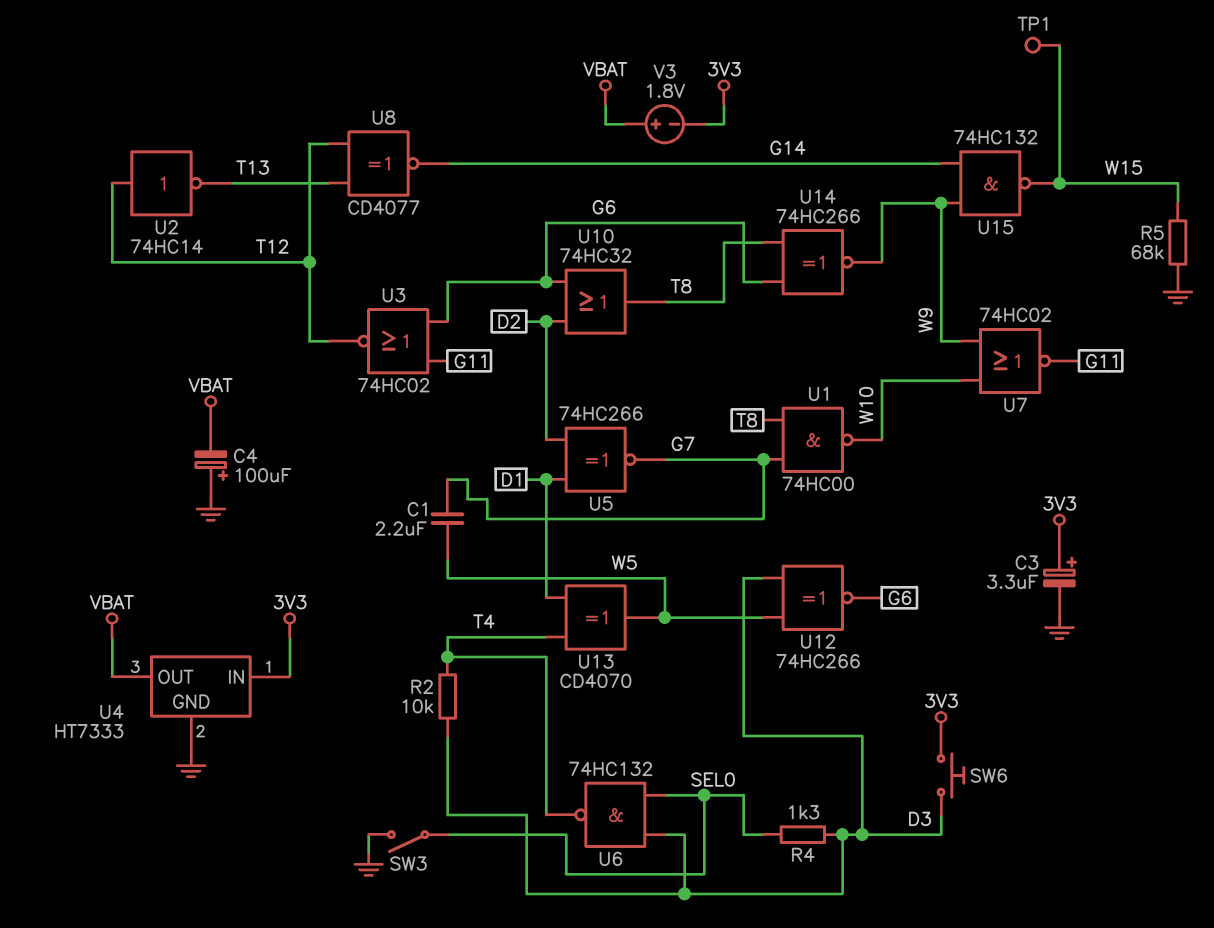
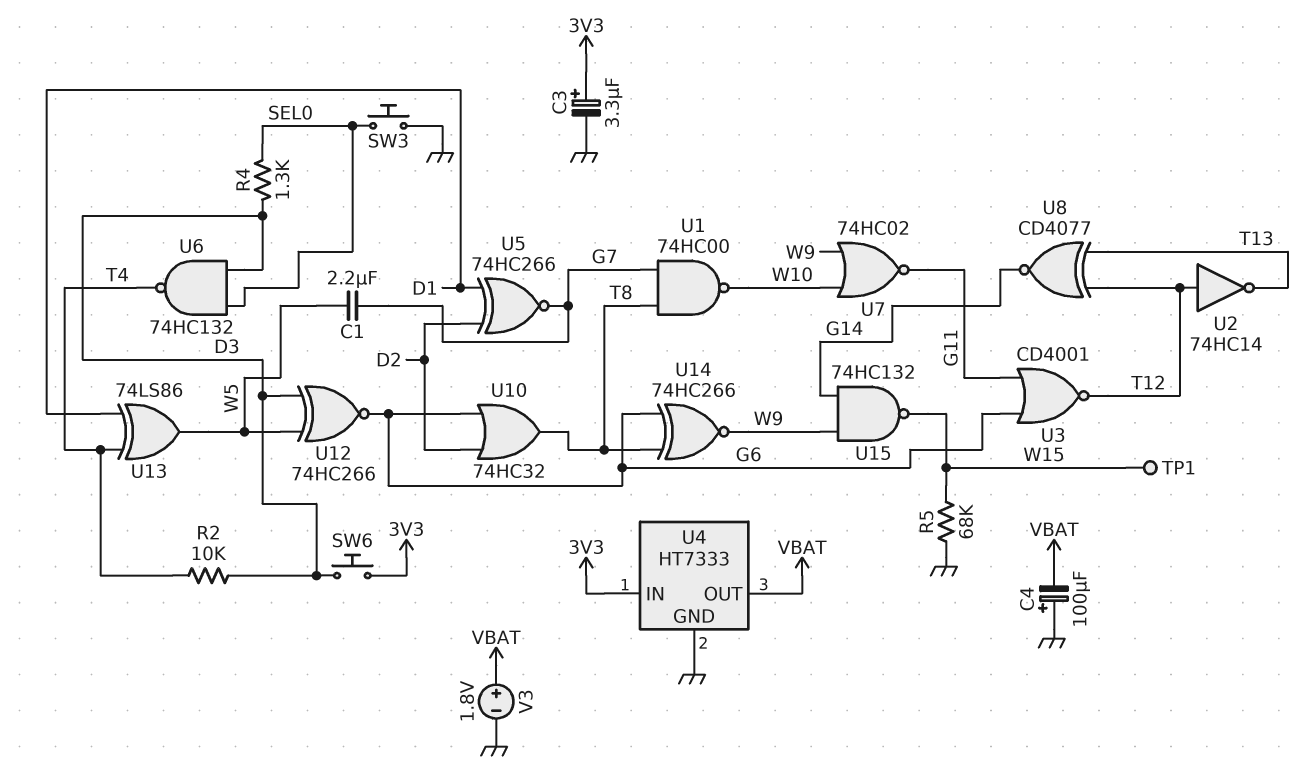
SW3: switch (GND, SEL0) -> button (GND, SEL0)
U3: NOR 74HC02 (in G6, in G11, out T12) -> NOR CD4001 (in G6, in G11, out T12)
U13: XOR CD4070 (in D1, in T4, out W5) -> XOR 74LS86 (in D1, in T4, out W5)
V3: 1.8V (plus VBAT, minus 3V3) -> 1.8V (plus VBAT, minus GND)

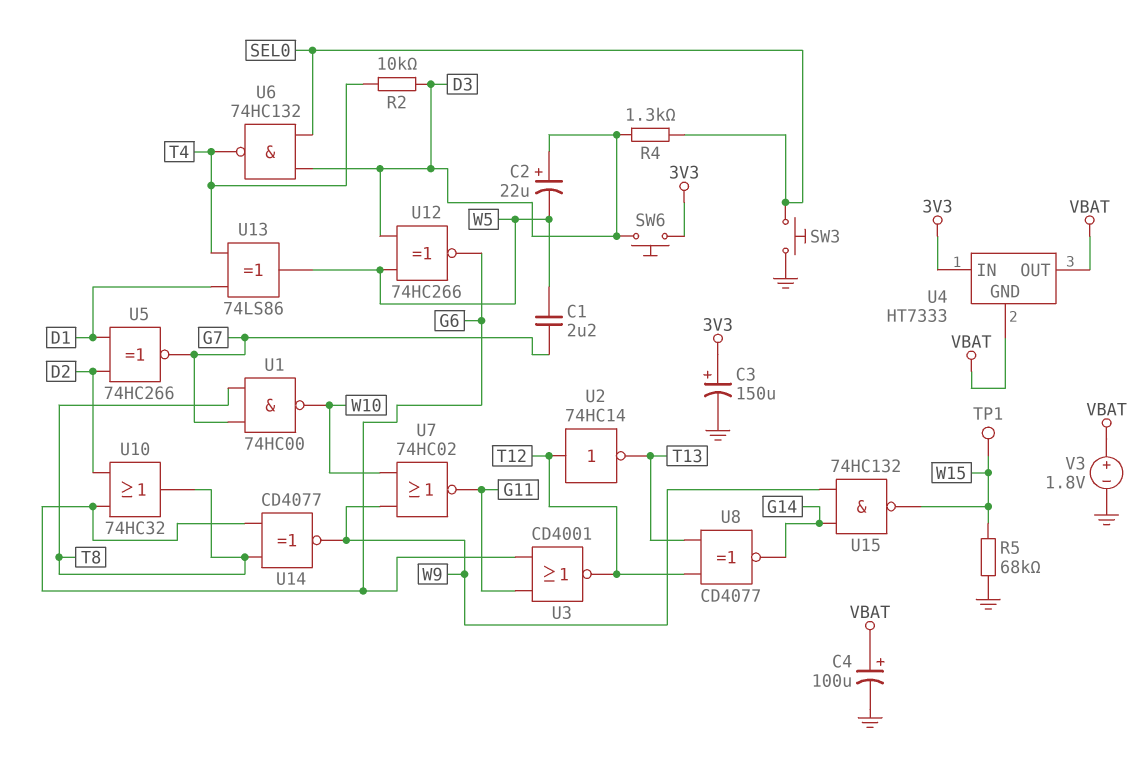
C2: none -> 22uF (plus D3, minus W5)
C3: 3.3uF (plus 3V3, minus GND) -> 150uF (plus 3V3, minus GND)
C4: 100uF (plus GND, minus VBAT) -> 100uF (plus VBAT, minus GND)
U4 pin GND: GND -> VBAT
U14: XNOR 74HC266 (in G6, in T8, out W9) -> XNOR CD4077 (in G6, in T8, out W9)

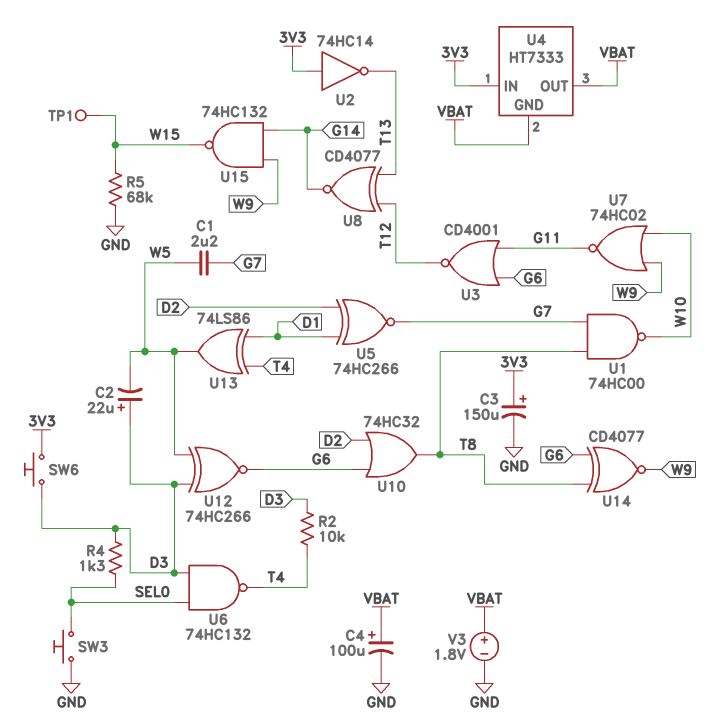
U2: NOT 74HC14 (in T12, out T13) -> NOT 74HC14 (in 3V3, out T13)

